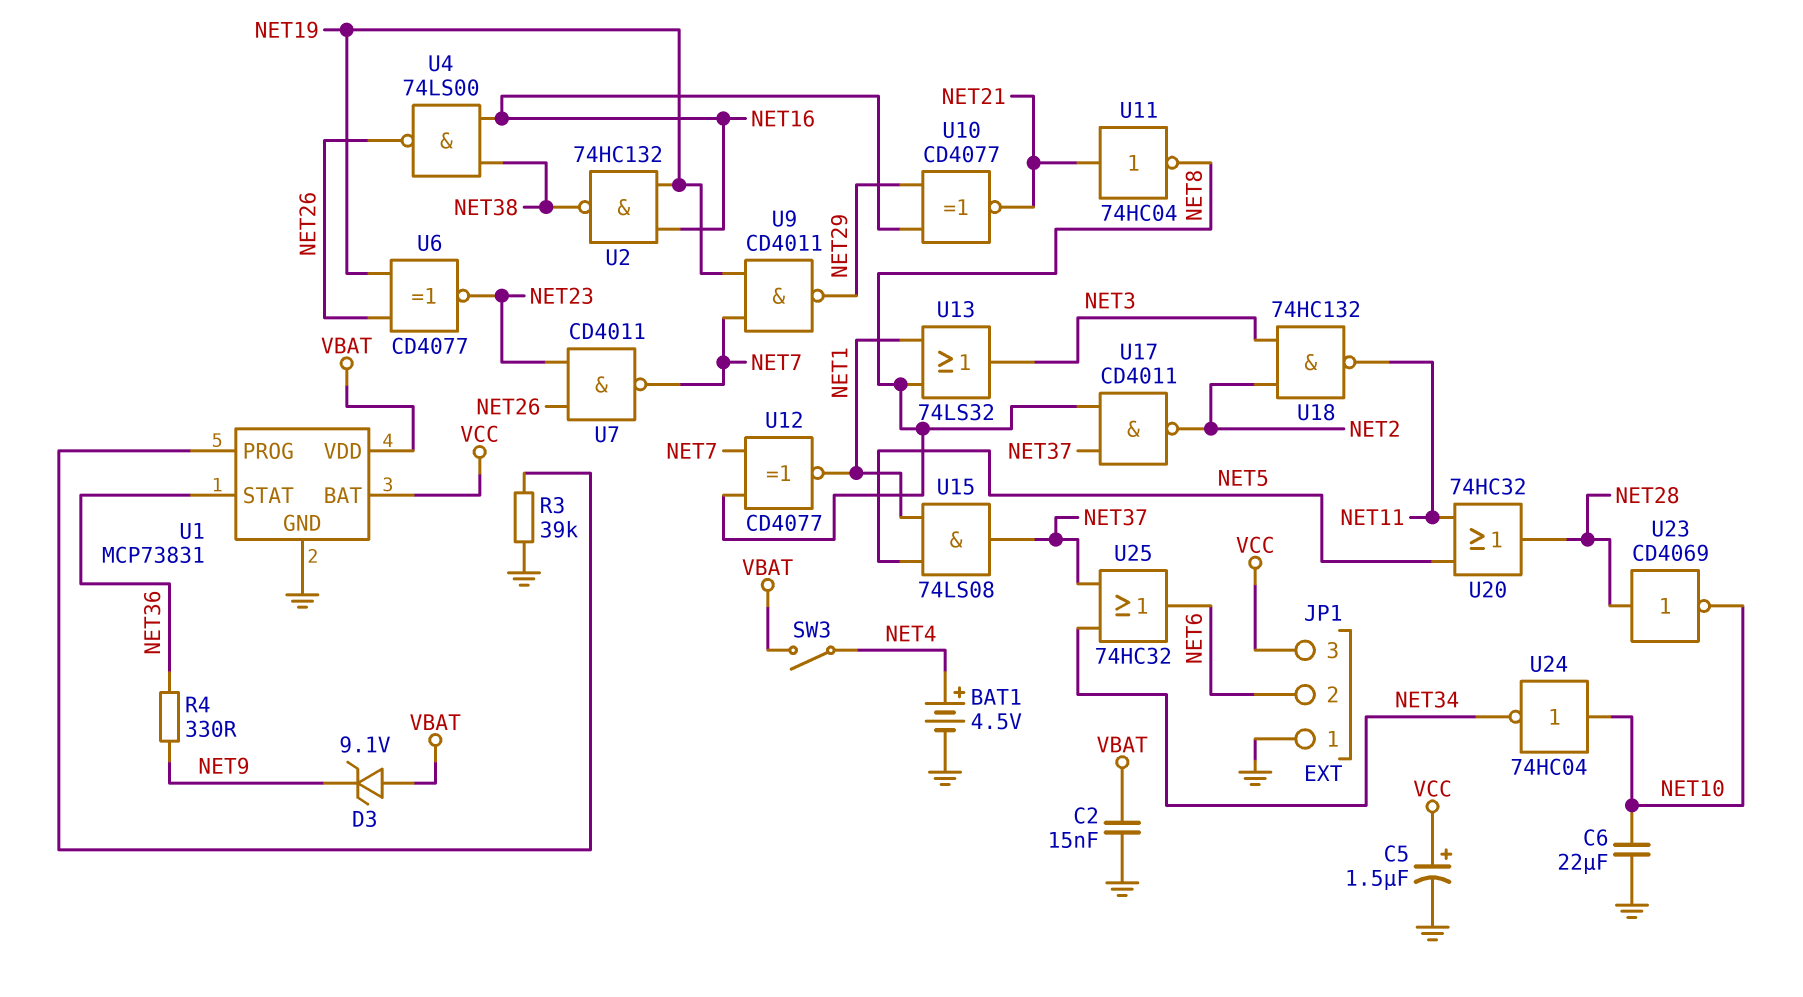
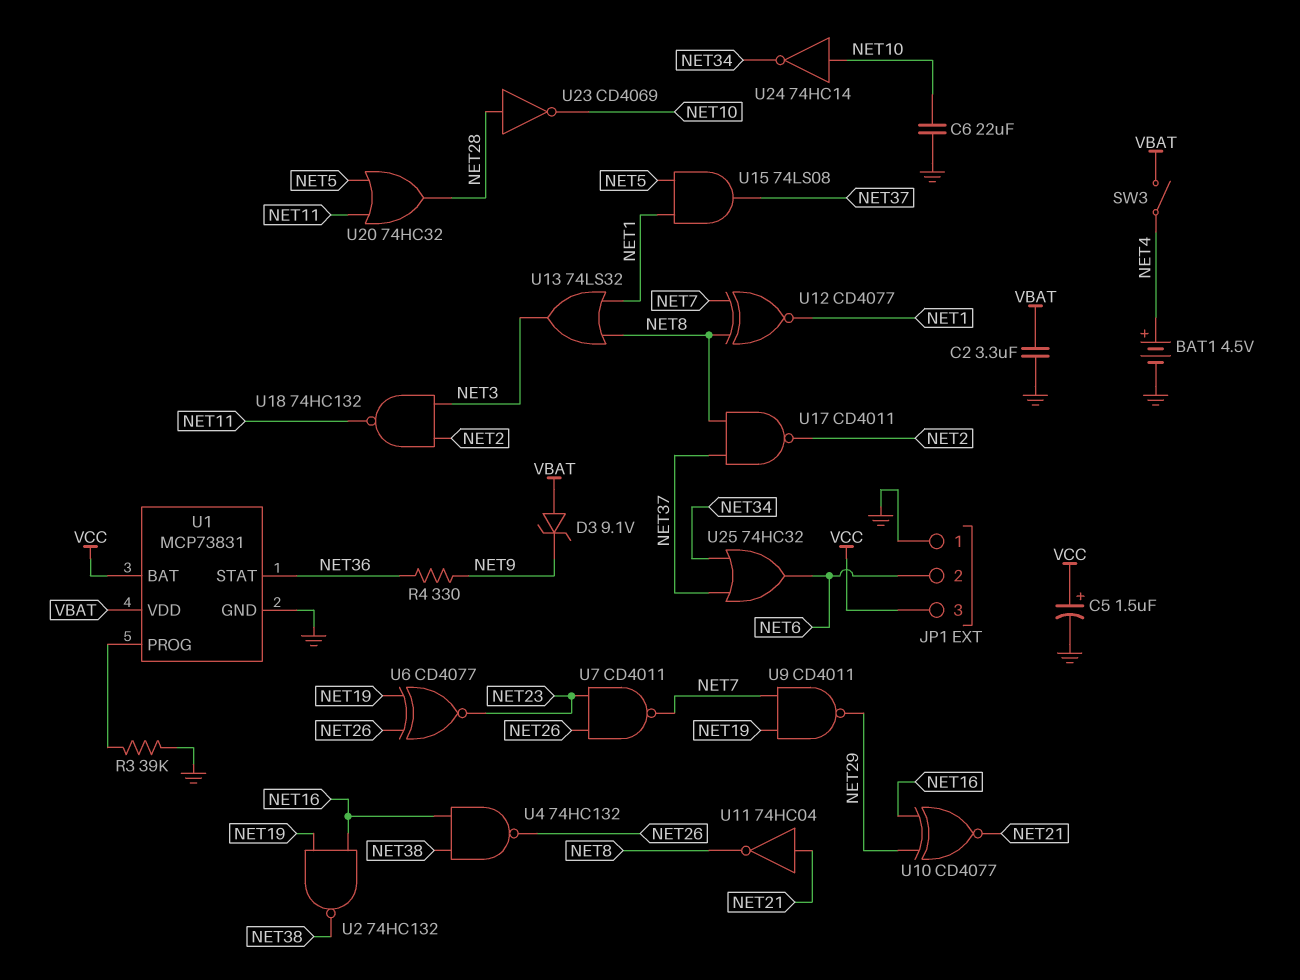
C2: 15nF (GND, VBAT) -> 3.3uF (GND, VBAT)
U4: NAND 74LS00 (in NET16, in NET38, out NET26) -> NAND 74HC132 (in NET16, in NET38, out NET26)
U24: NOT 74HC04 (in NET10, out NET34) -> NOT 74HC14 (in NET10, out NET34)

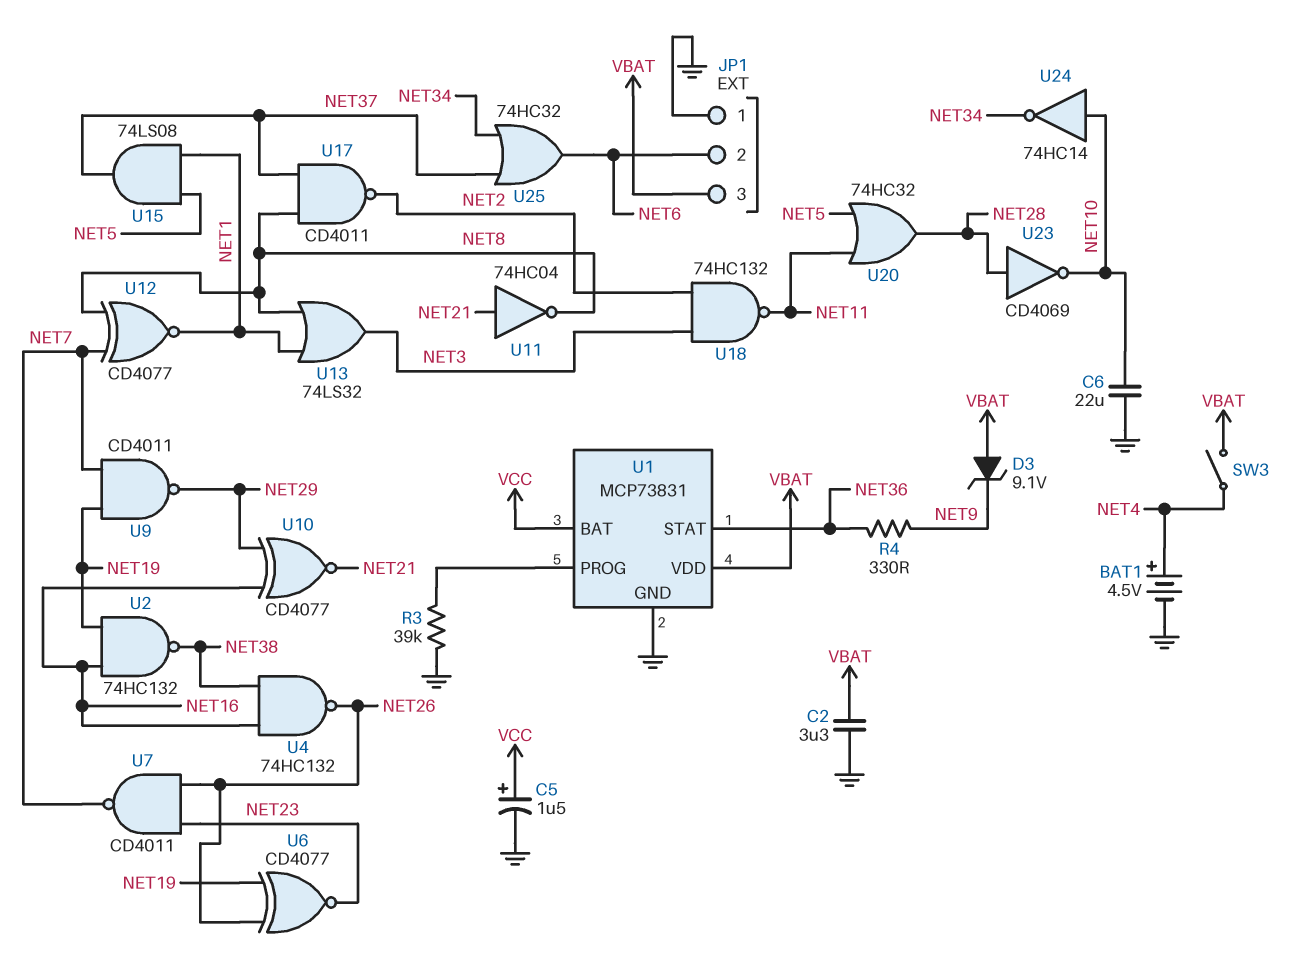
JP1 pin 3: VCC -> VBAT

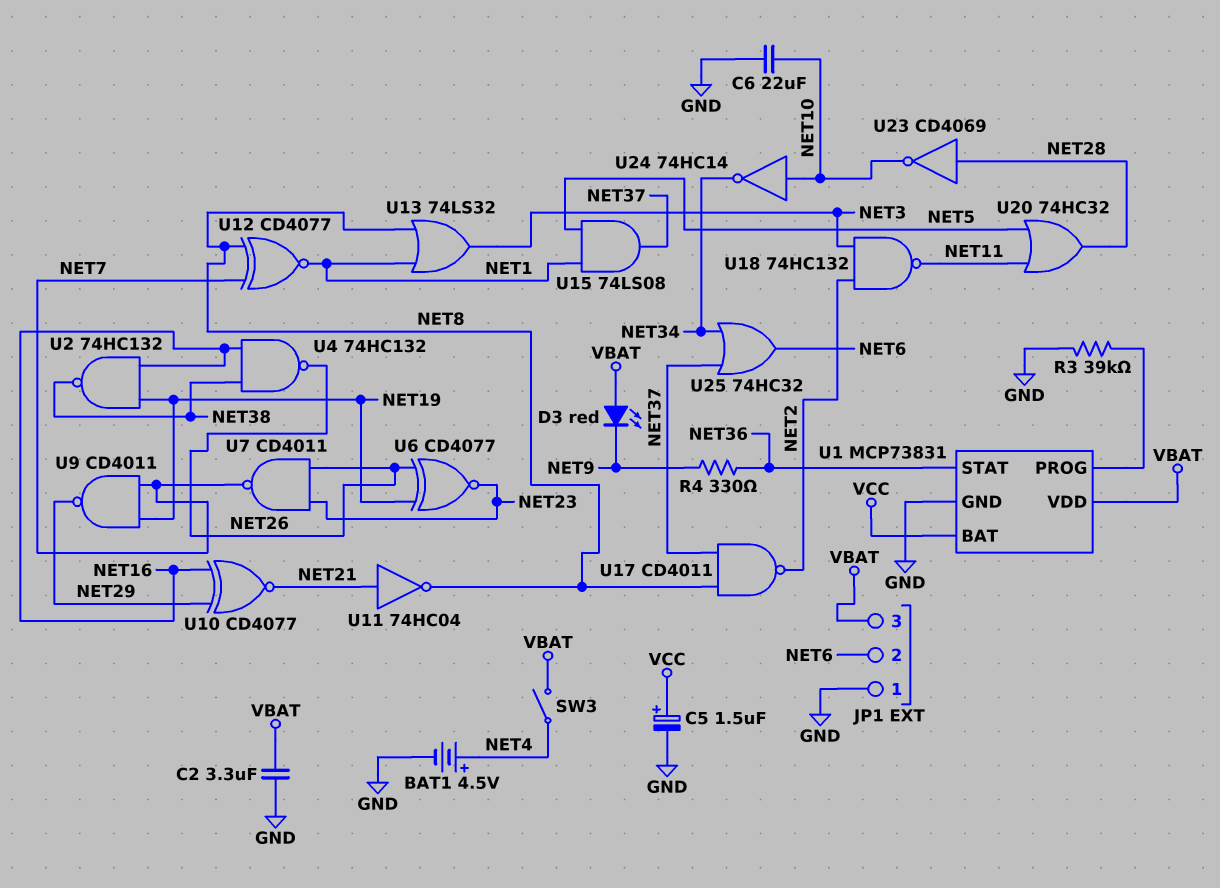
D3: zener 9.1V (A VBAT, K NET9) -> LED red (A VBAT, K NET9)

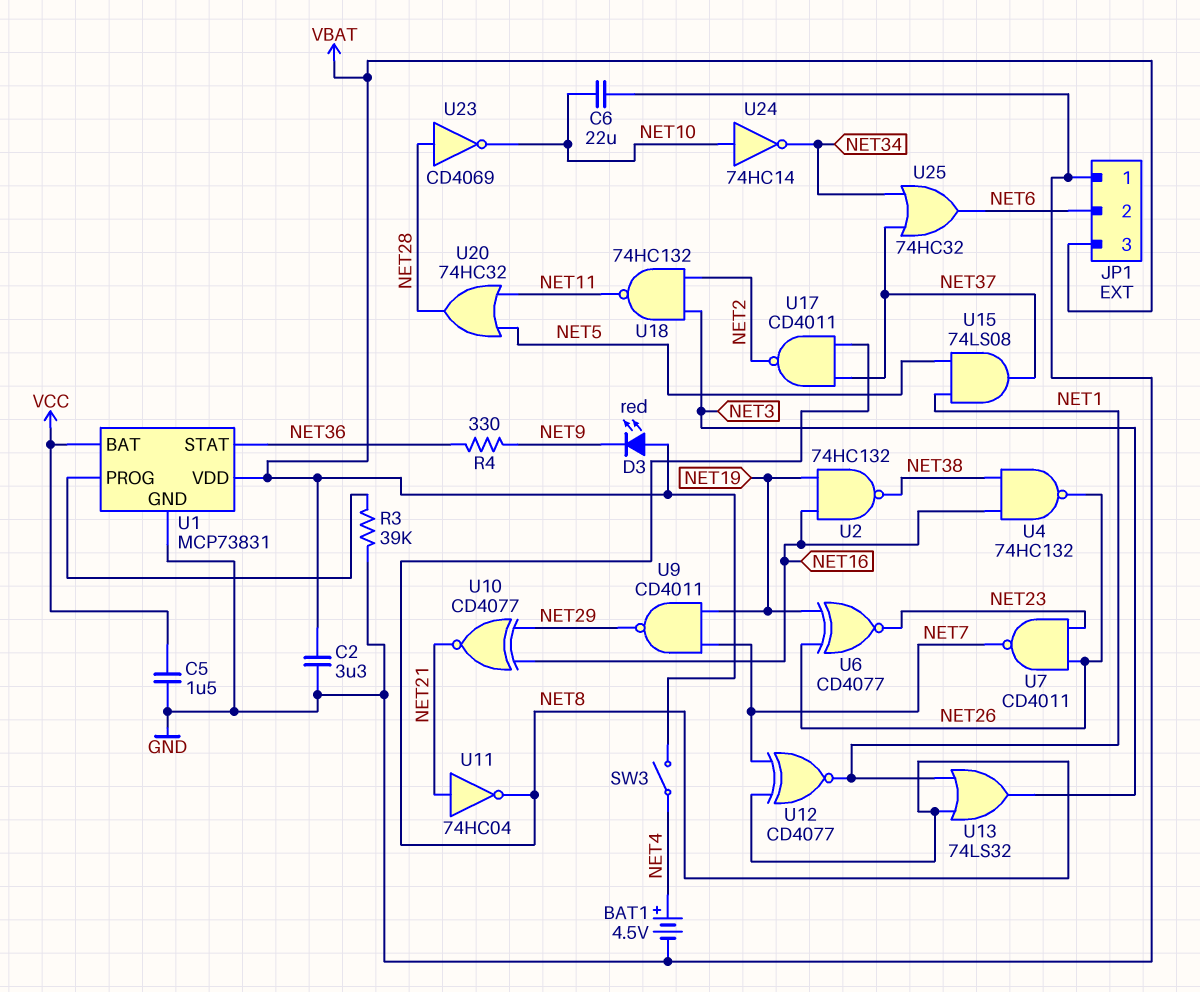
C5: 1.5uF (plus VCC, minus GND) -> 1.5uF (GND, VCC)

